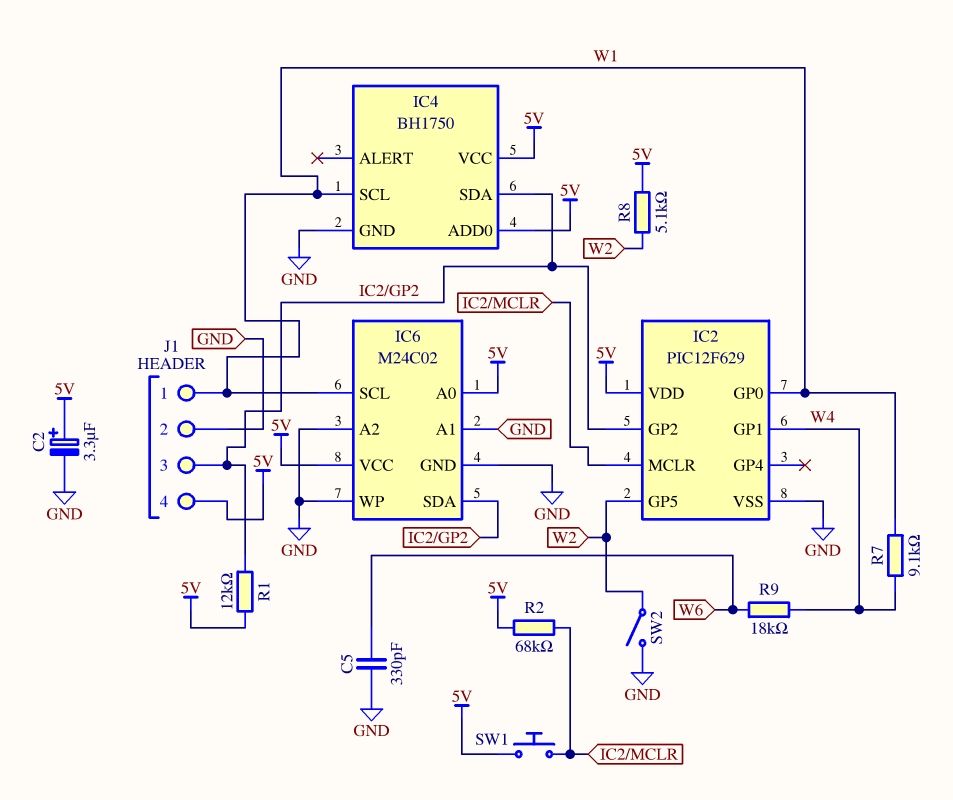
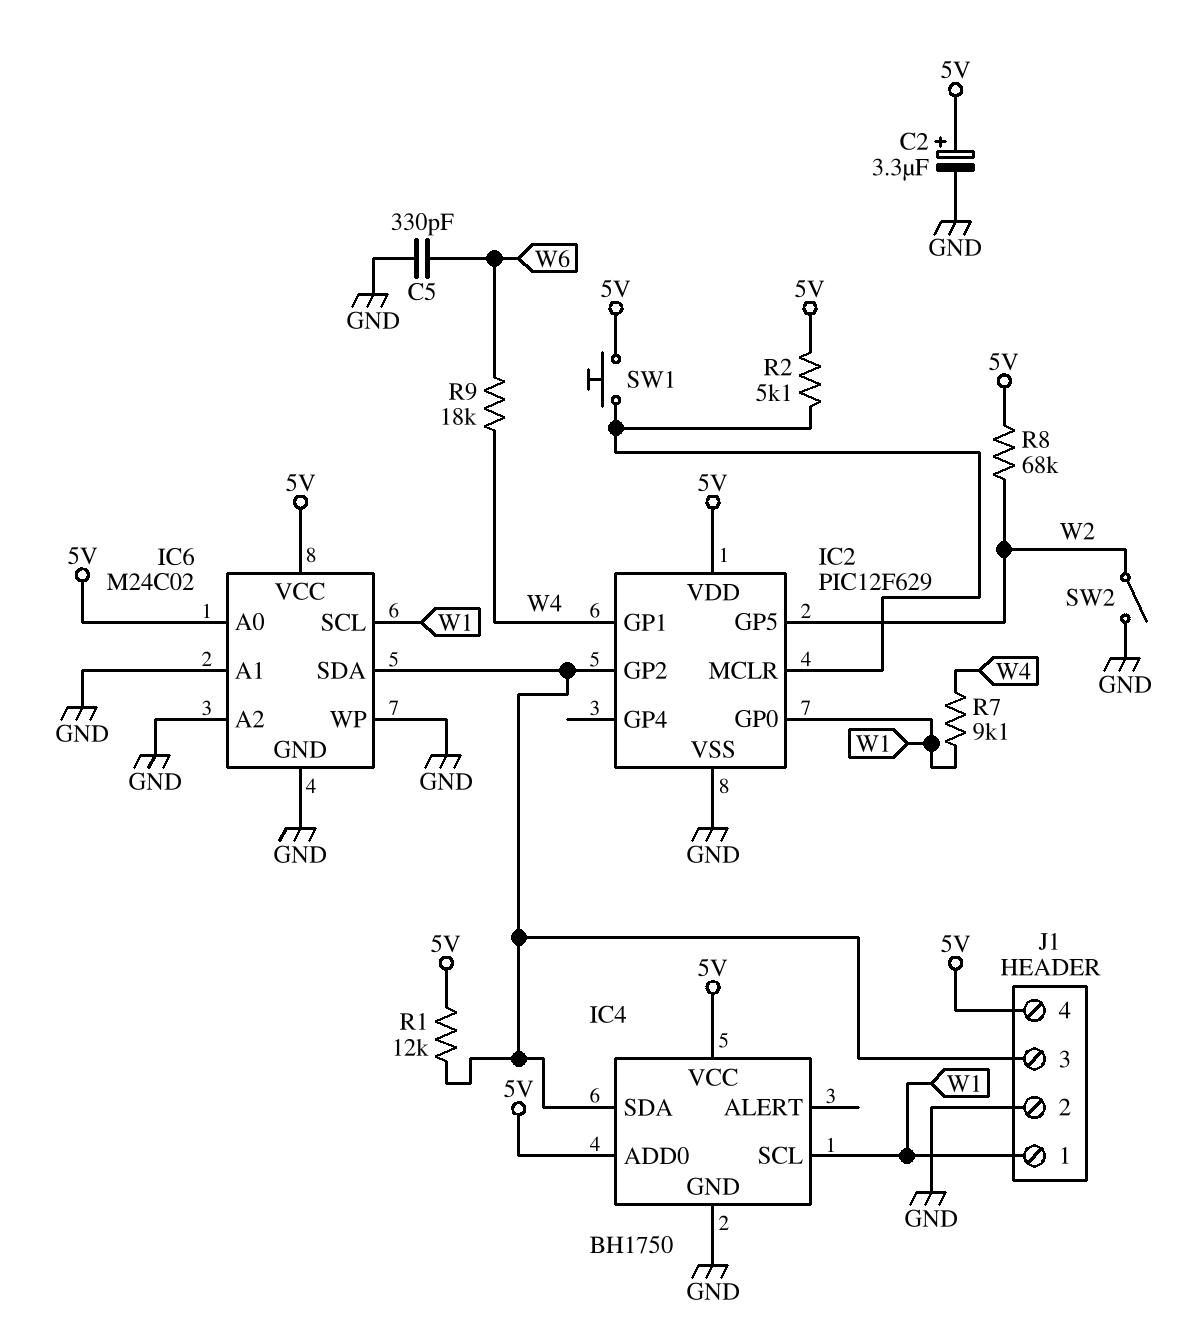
R2: 68k (5V, IC2/MCLR) -> 5.1k (5V, IC2/MCLR)
R8: 5.1k (5V, W2) -> 68k (5V, W2)

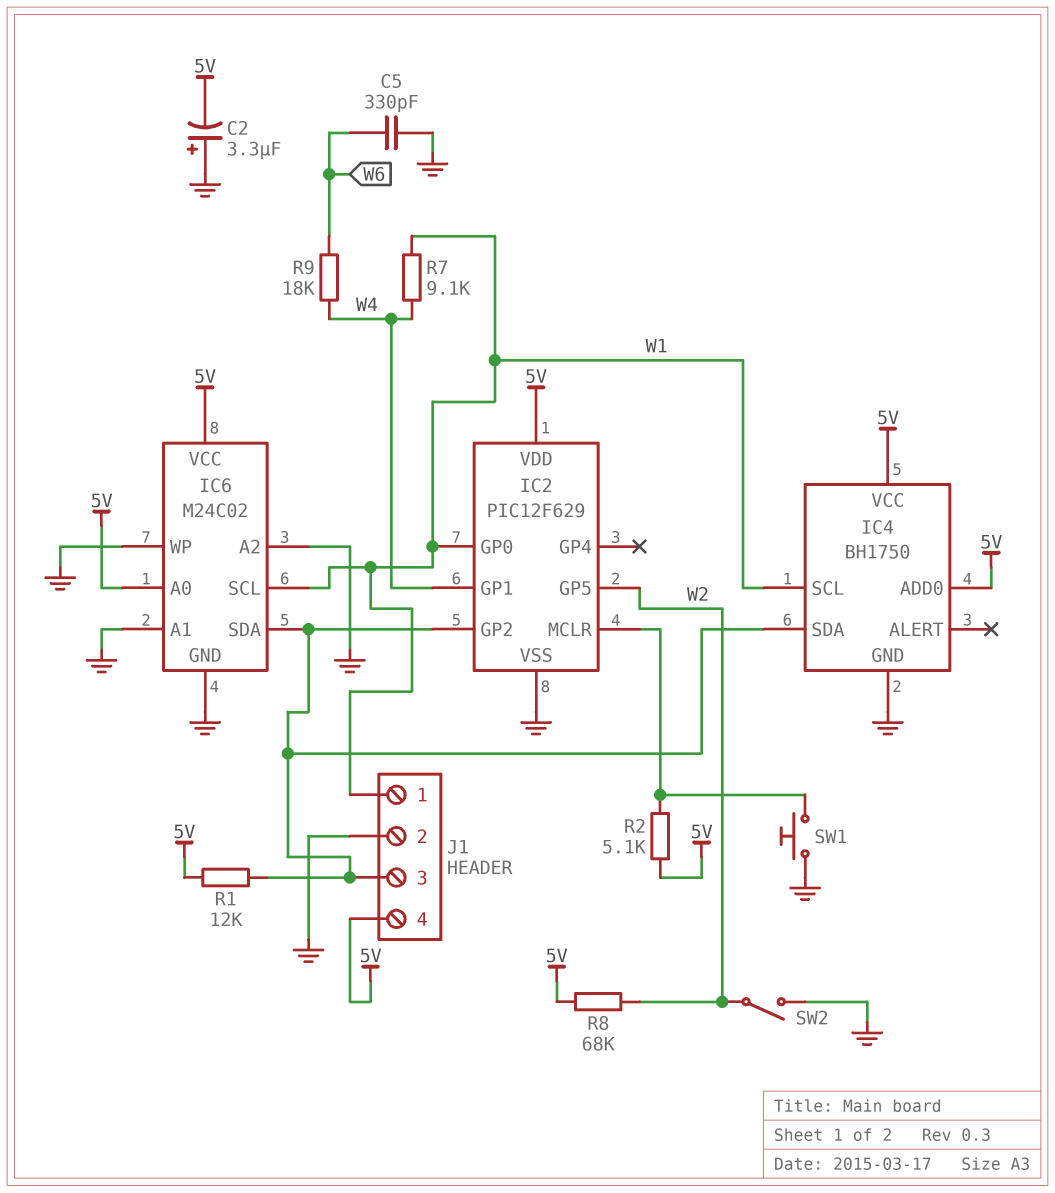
C2: 3.3uF (plus 5V, minus GND) -> 3.3uF (plus GND, minus 5V)
SW1: button (5V, IC2/MCLR) -> button (GND, IC2/MCLR)

